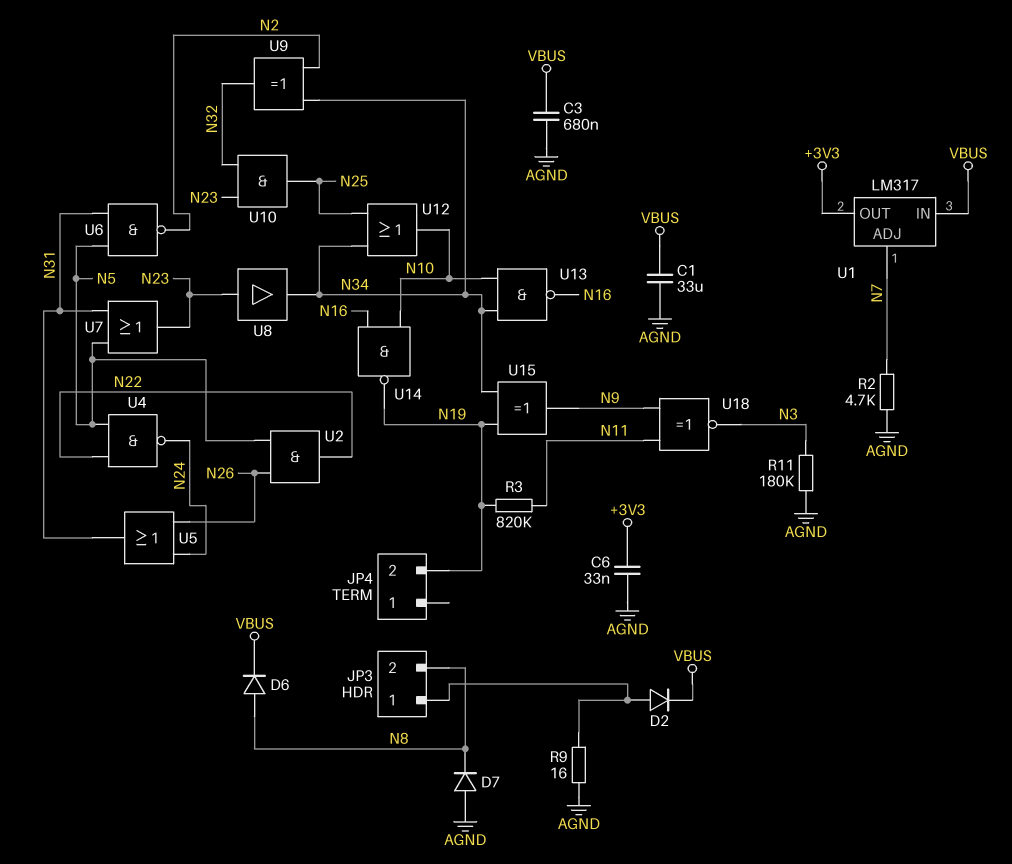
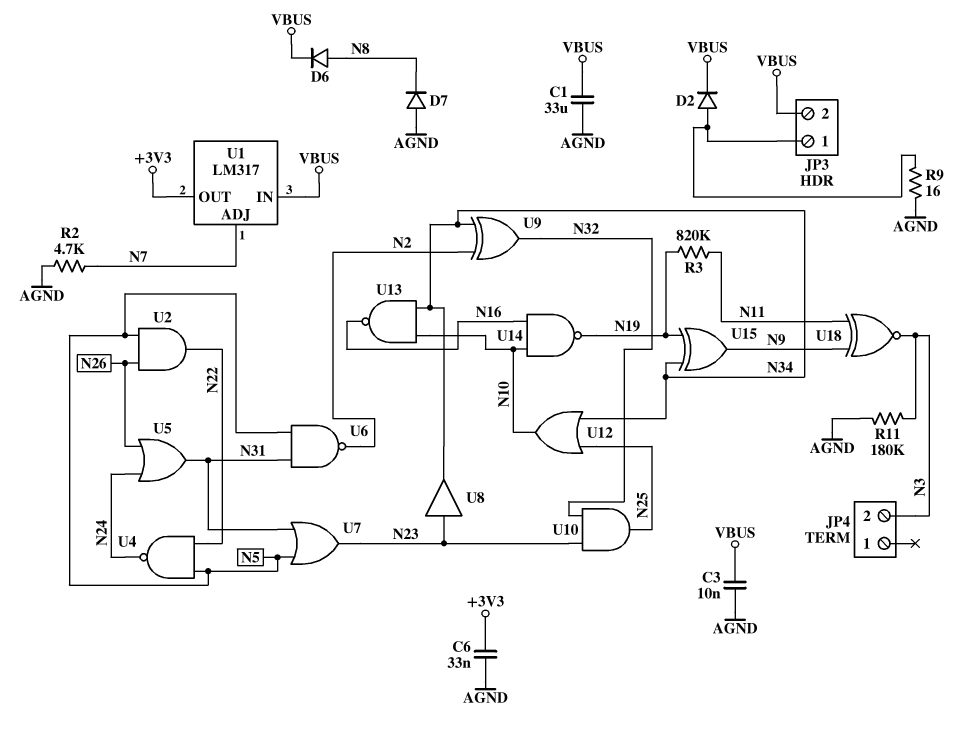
C3: 680nF (AGND, VBUS) -> 10nF (AGND, VBUS)
JP3 pin 2: N8 -> VBUS
JP4 pin 2: N19 -> N3

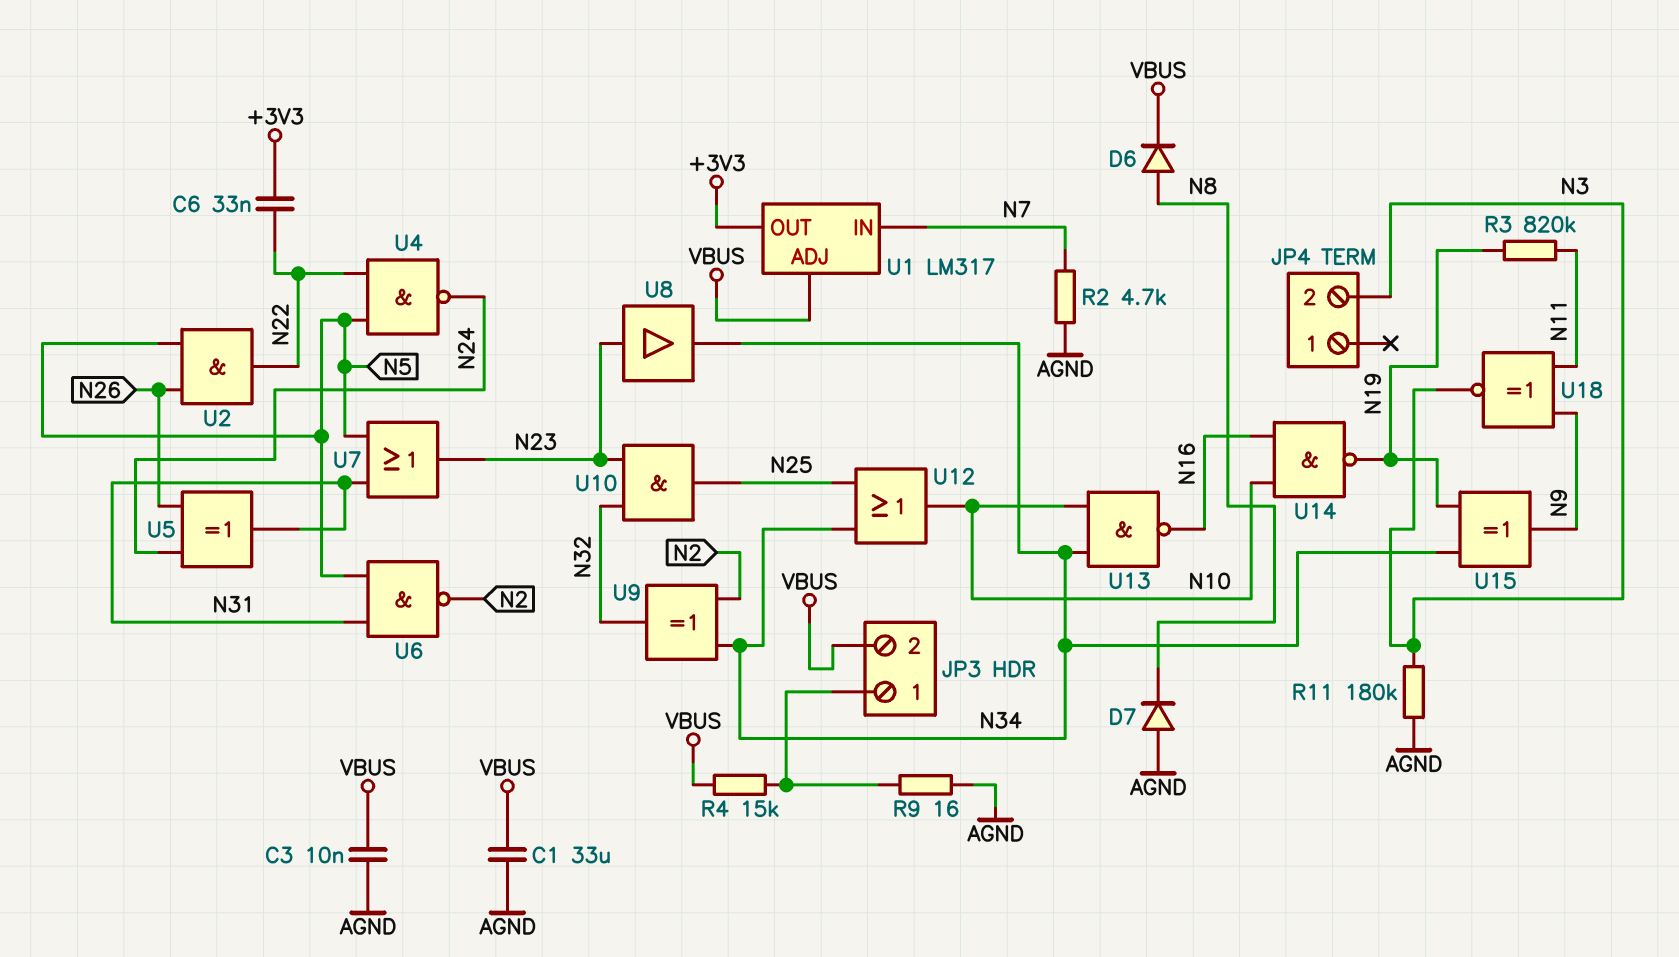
C6: 33nF (+3V3, AGND) -> 33nF (+3V3, N22)
D2: diode (A JP3/1, K VBUS) -> none
R4: none -> 15k (JP3/1, VBUS)
U1 pin ADJ: N7 -> VBUS
U1 pin IN: VBUS -> N7
U5: OR (in N24, in N26, out N31) -> XOR (in N24, in N26, out N31)

